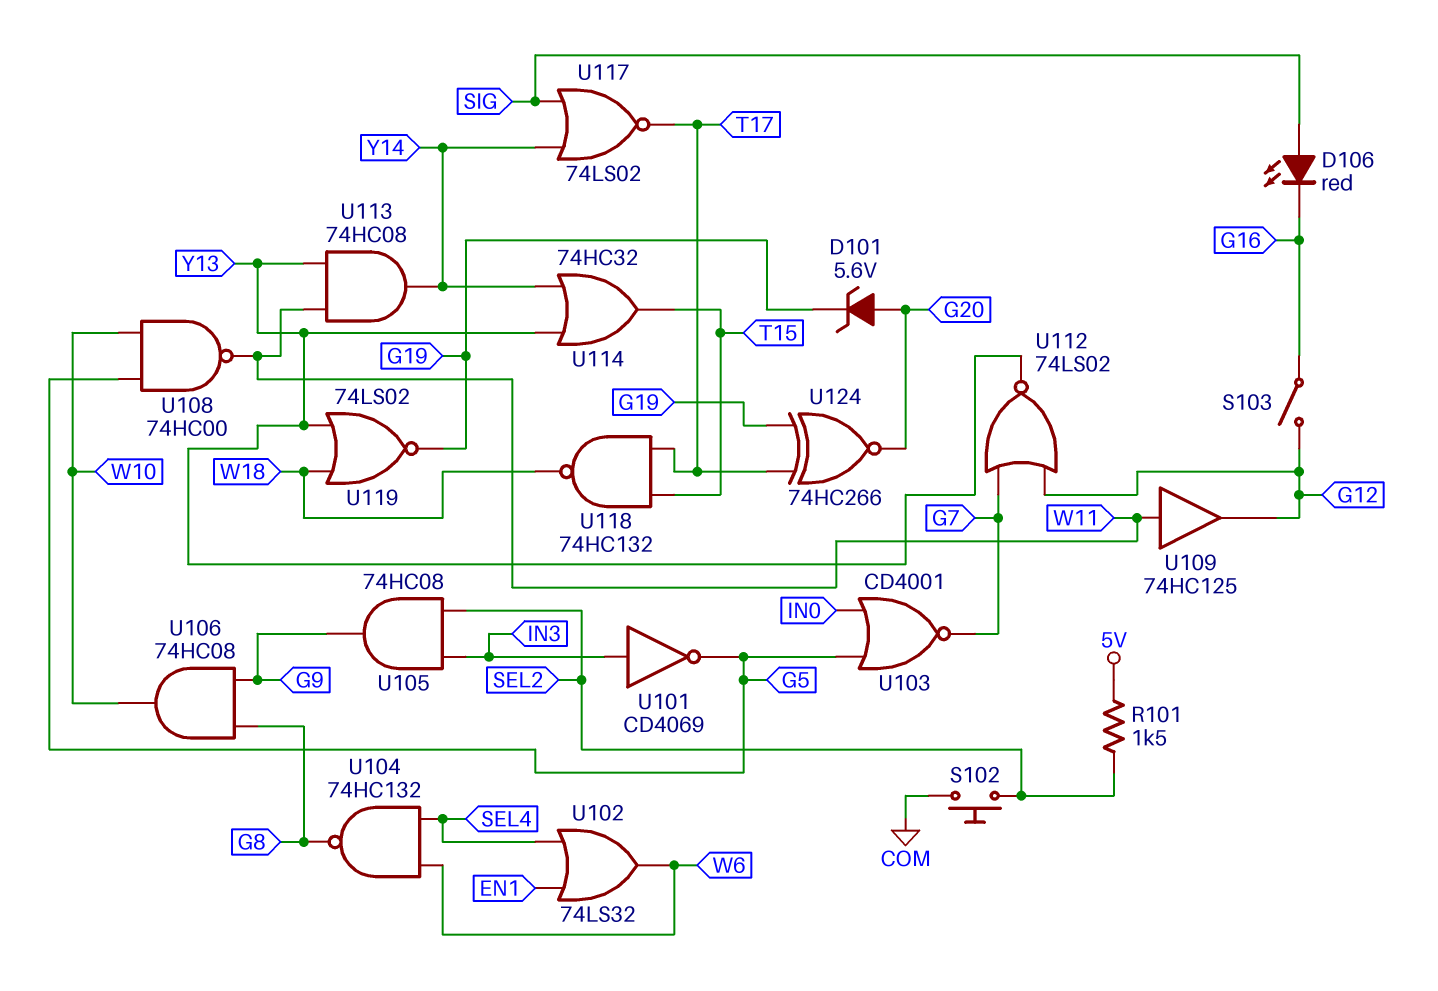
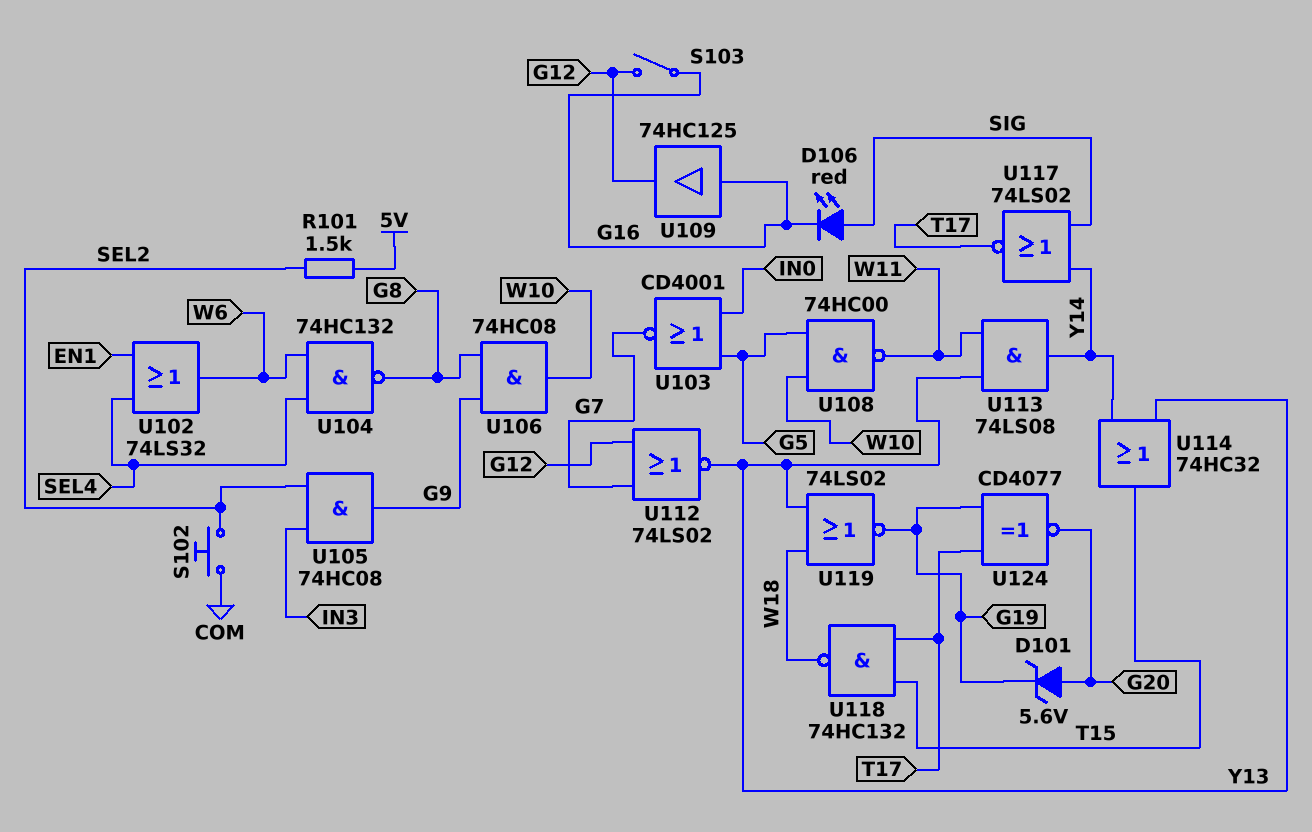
U101: NOT CD4069 (in IN3, out G5) -> none
U109: buffer 74HC125 (in W11, out G12) -> buffer 74HC125 (in G16, out G12)
U113: AND 74HC08 (in W11, in Y13, out Y14) -> AND 74LS08 (in W11, in Y13, out Y14)
U124: XNOR 74HC266 (in G19, in T17, out G20) -> XNOR CD4077 (in G19, in T17, out G20)

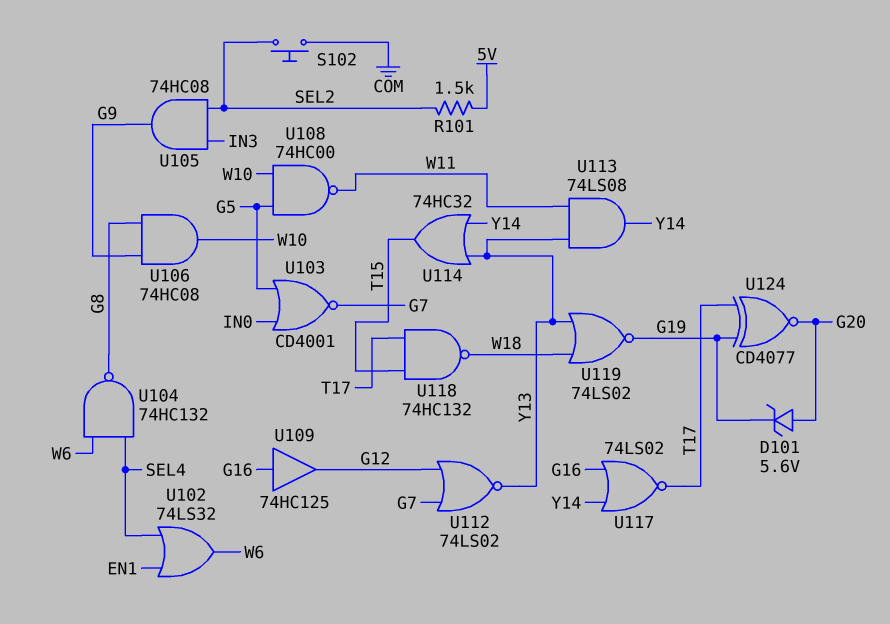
D106: LED red (A SIG, K G16) -> none
S103: switch (G12, G16) -> none
U117: NOR 74LS02 (in SIG, in Y14, out T17) -> NOR 74LS02 (in G16, in Y14, out T17)

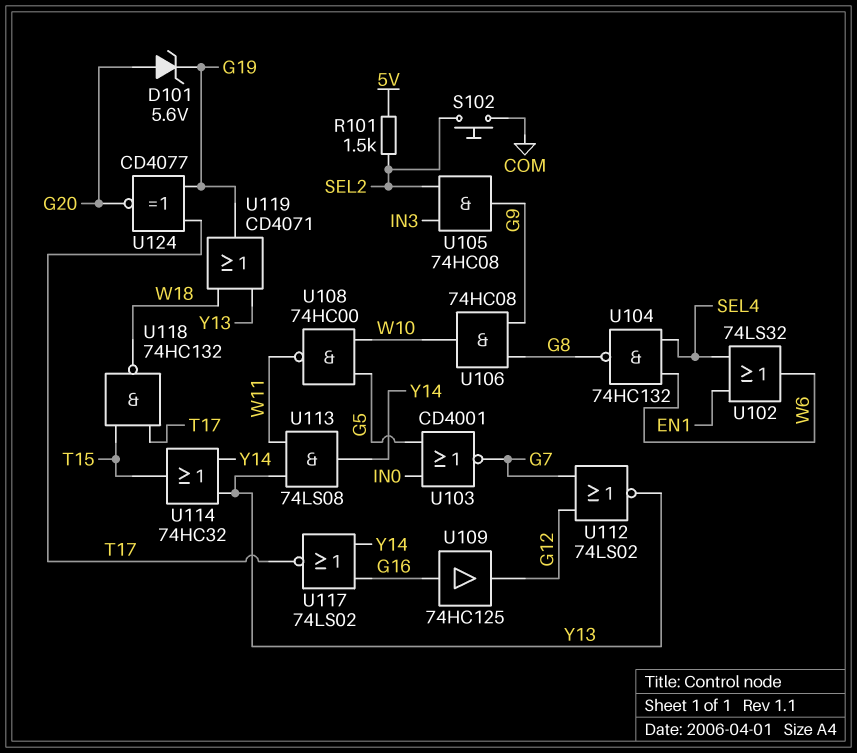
U119: NOR 74LS02 (in W18, in Y13, out G19) -> OR CD4071 (in W18, in Y13, out G19)

